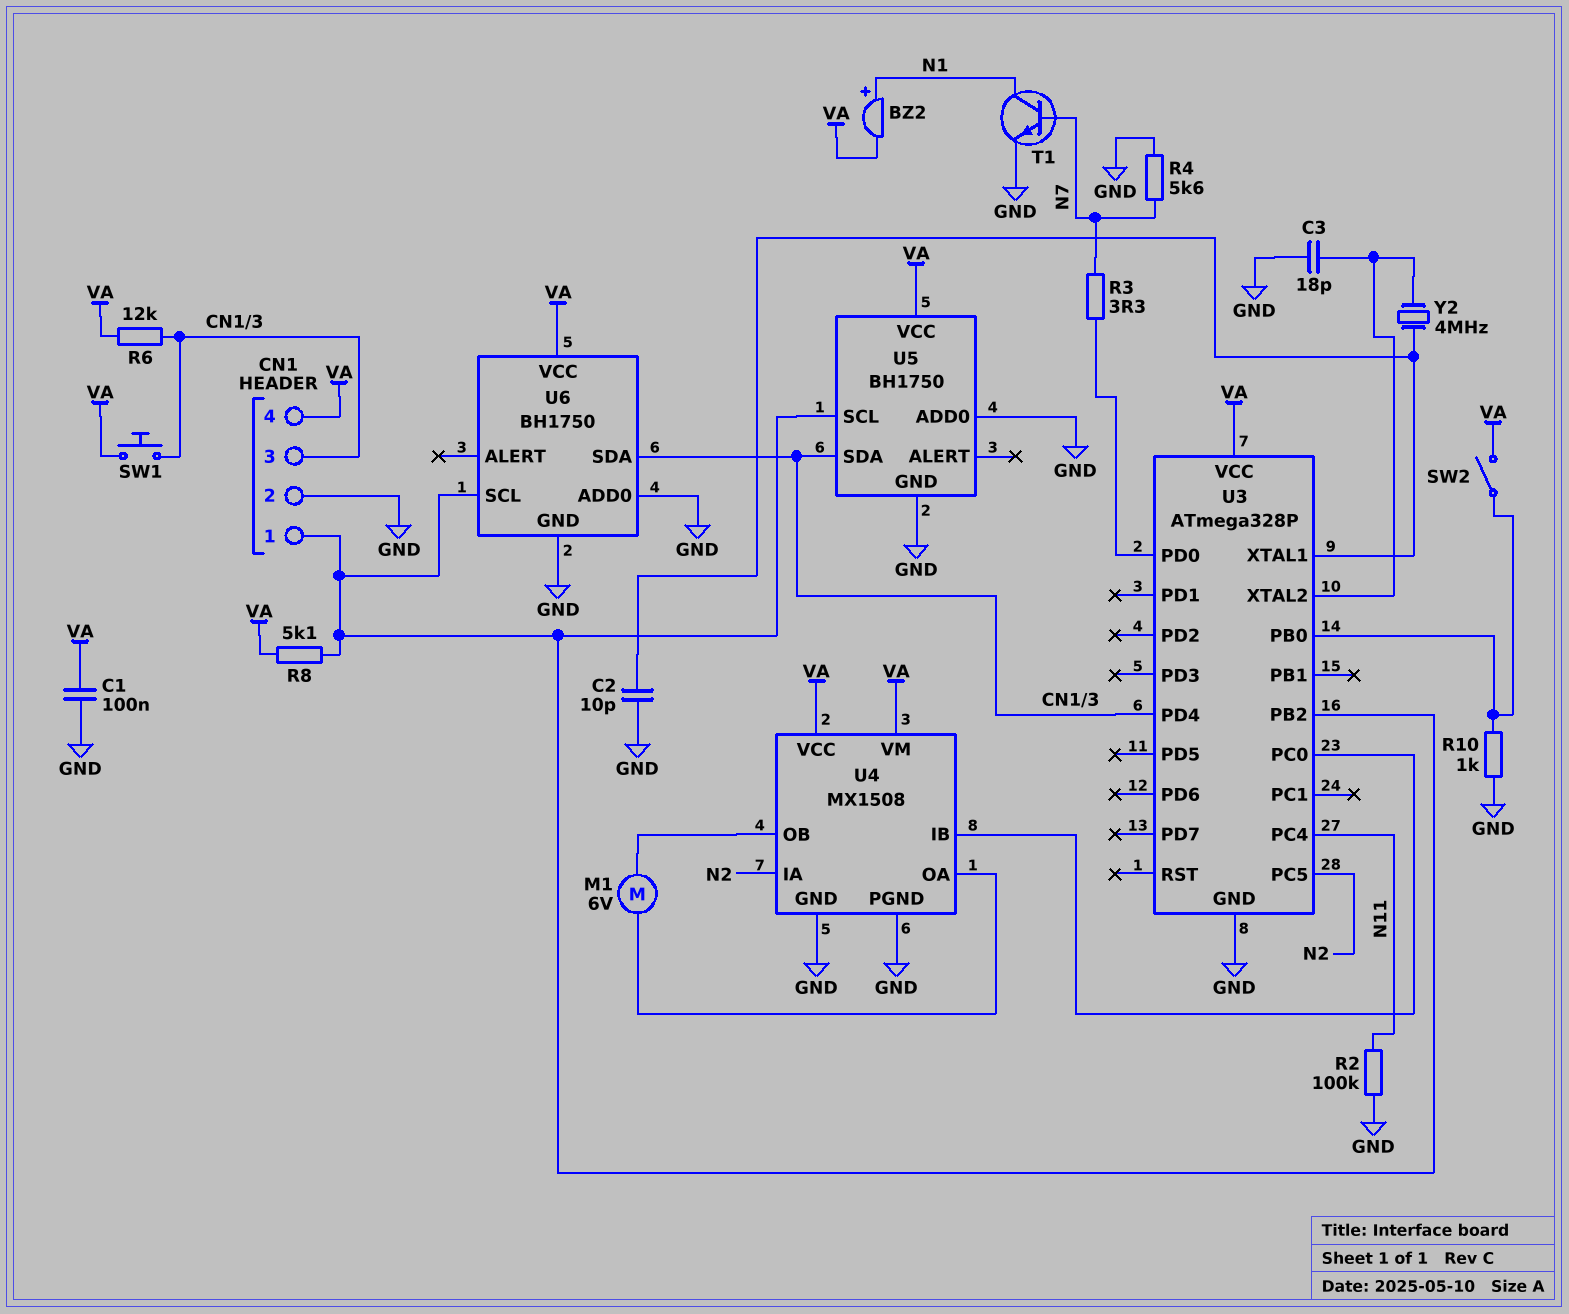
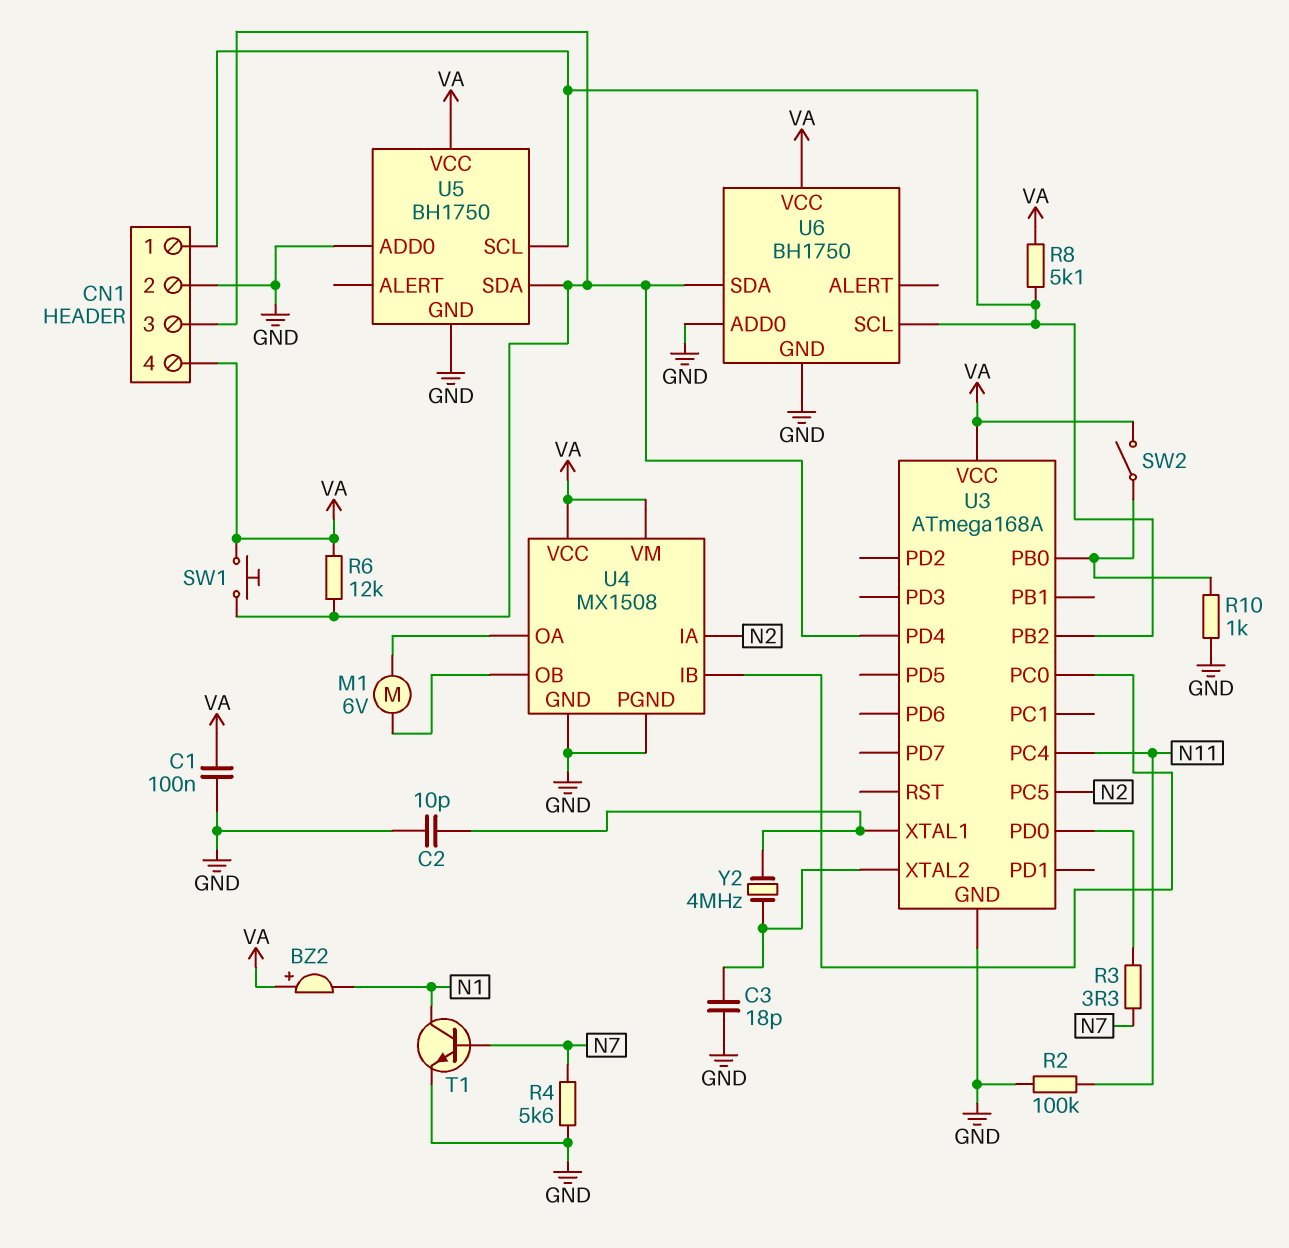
BZ2: buzzer (plus N1, minus VA) -> buzzer (plus VA, minus N1)
U3: ATmega328P -> ATmega168A

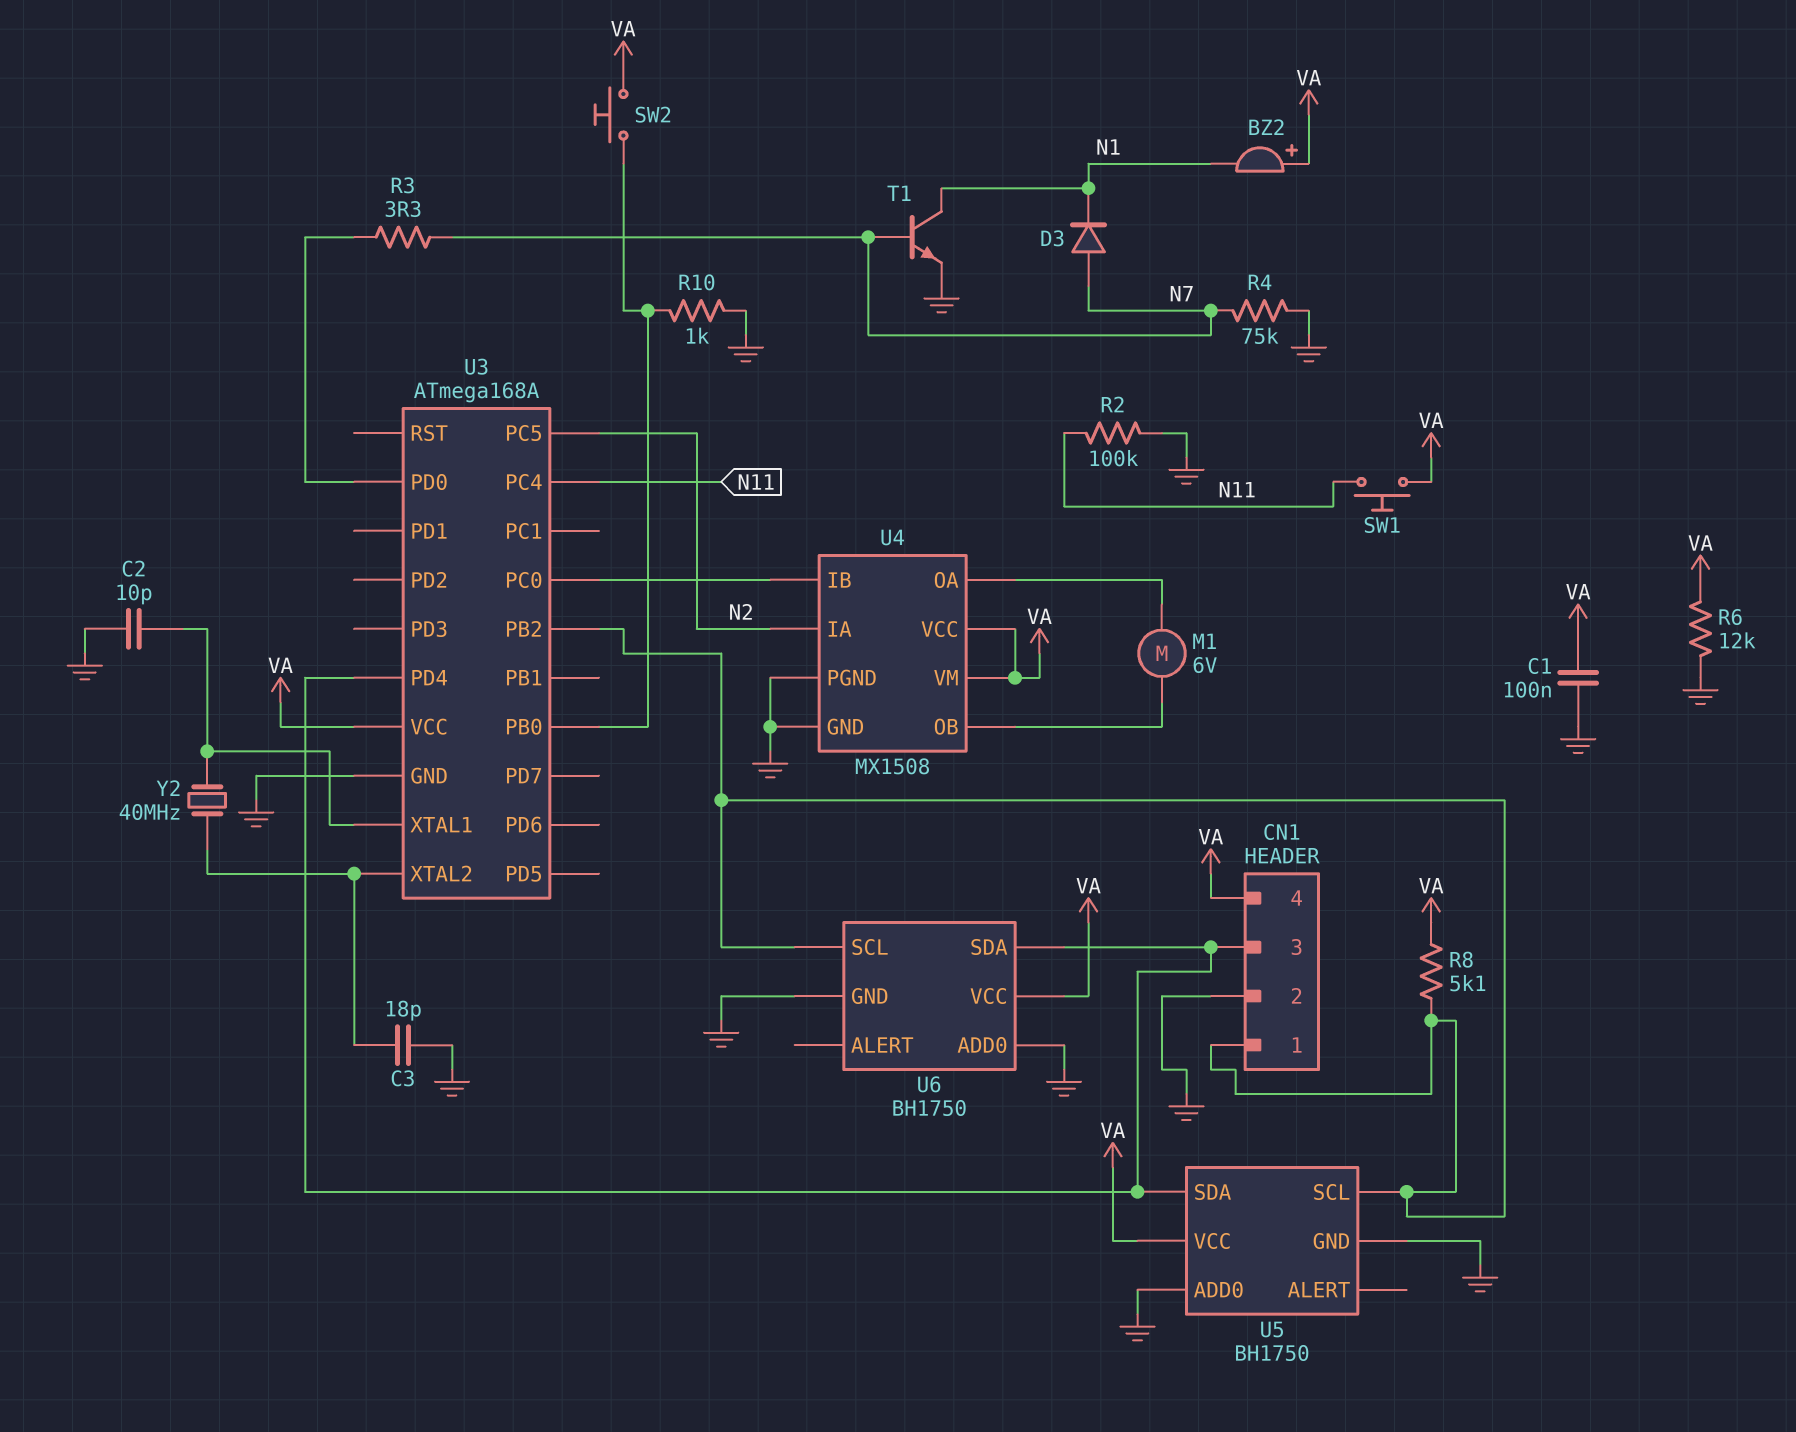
D3: none -> diode (A N7, K N1)
R4: 5.6k (GND, N7) -> 75k (GND, N7)
R6: 12k (CN1/3, VA) -> 12k (GND, VA)
SW1: button (CN1/3, VA) -> button (N11, VA)
SW2: switch (U3/PB0, VA) -> button (U3/PB0, VA)
Y2: 4MHz (U3/XTAL1, U3/XTAL2) -> 40MHz (U3/XTAL1, U3/XTAL2)

